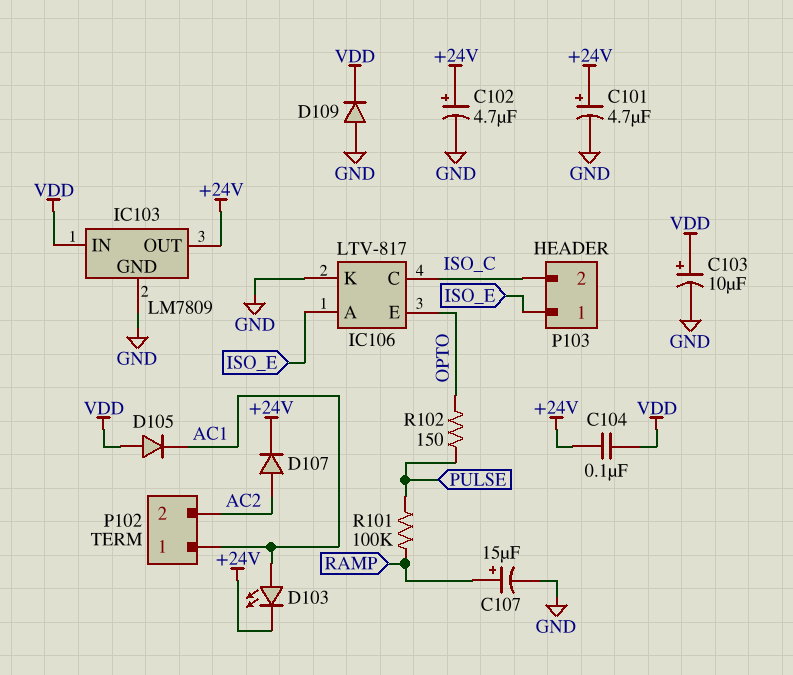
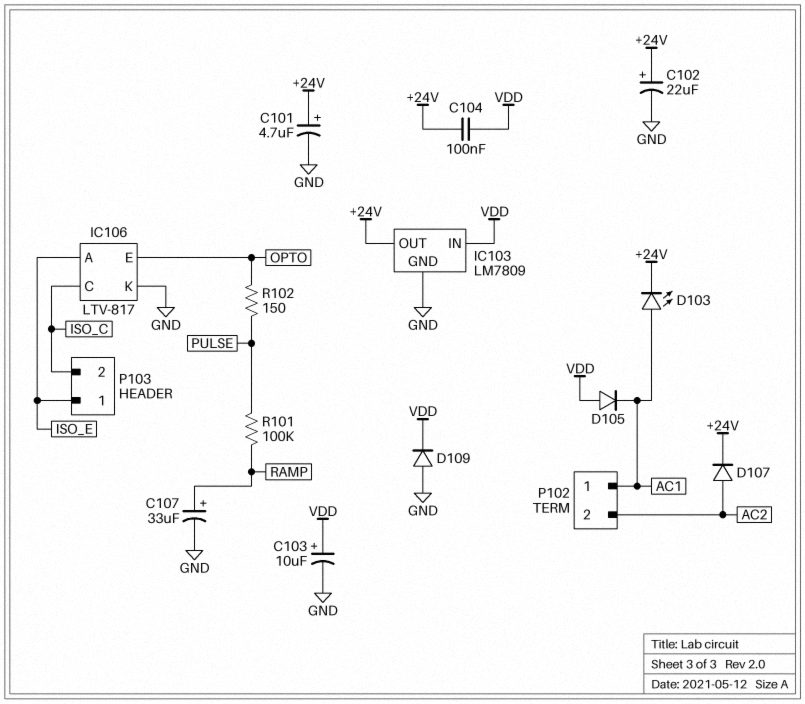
C102: 4.7uF (plus +24V, minus GND) -> 22uF (plus +24V, minus GND)
C107: 15uF (plus RAMP, minus GND) -> 33uF (plus RAMP, minus GND)

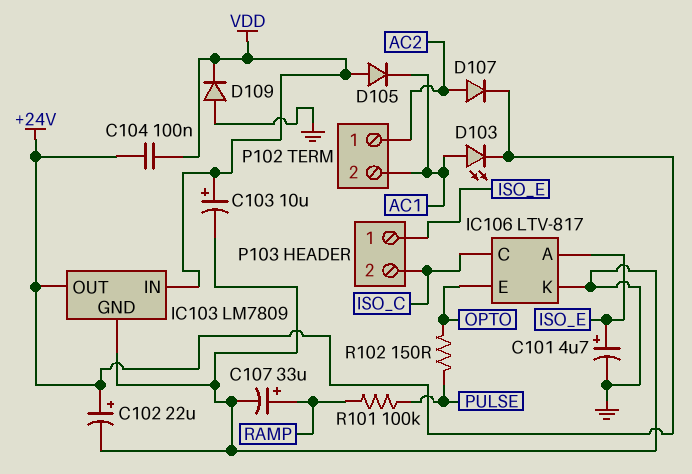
C101: 4.7uF (plus +24V, minus GND) -> 4.7uF (plus ISO_E, minus GND)
P102 pin 1: AC1 -> AC2
P102 pin 2: AC2 -> AC1

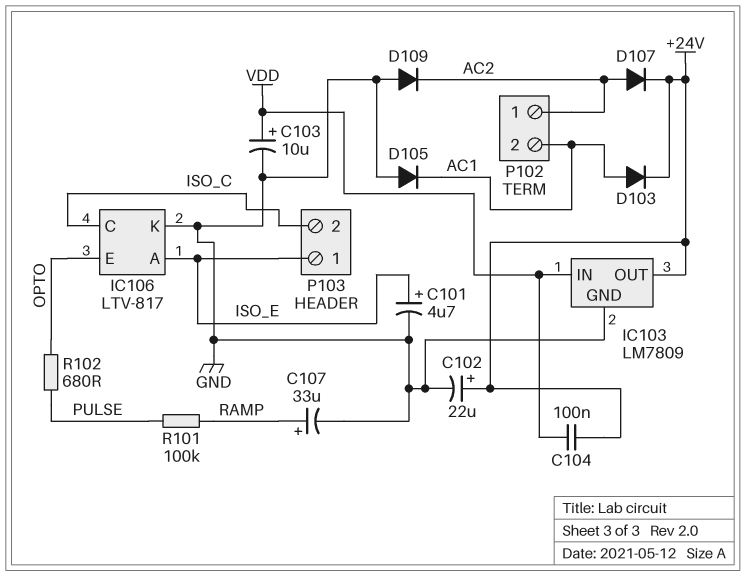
D103: LED (A AC1, K +24V) -> diode (A AC1, K +24V)
D105: diode (A VDD, K AC1) -> diode (A GND, K AC1)
D109: diode (A GND, K VDD) -> diode (A GND, K AC2)
R102: 150 (OPTO, PULSE) -> 680 (OPTO, PULSE)

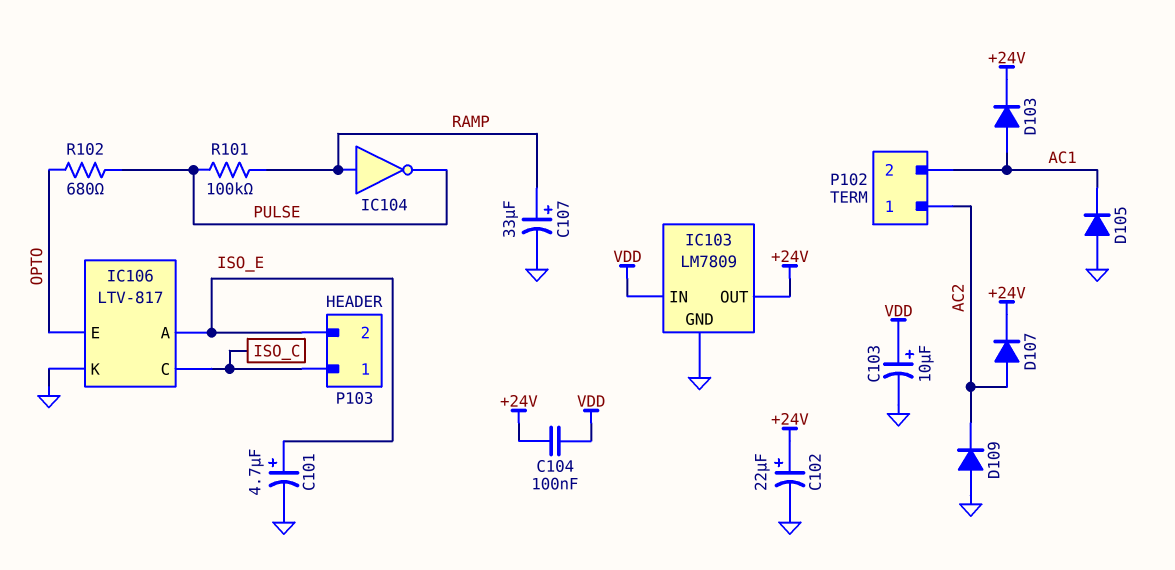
IC104: none -> NOT (in RAMP, out PULSE)
P103 pin 1: ISO_E -> ISO_C
P103 pin 2: ISO_C -> ISO_E

